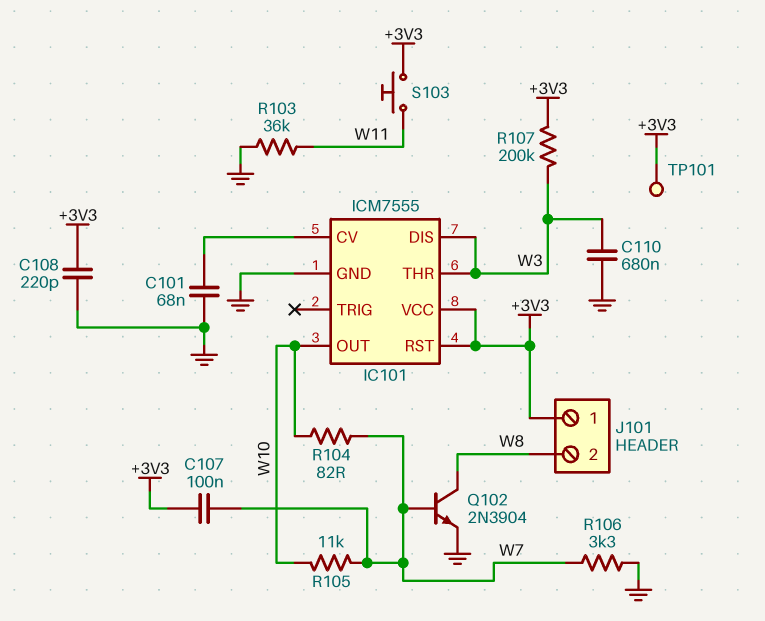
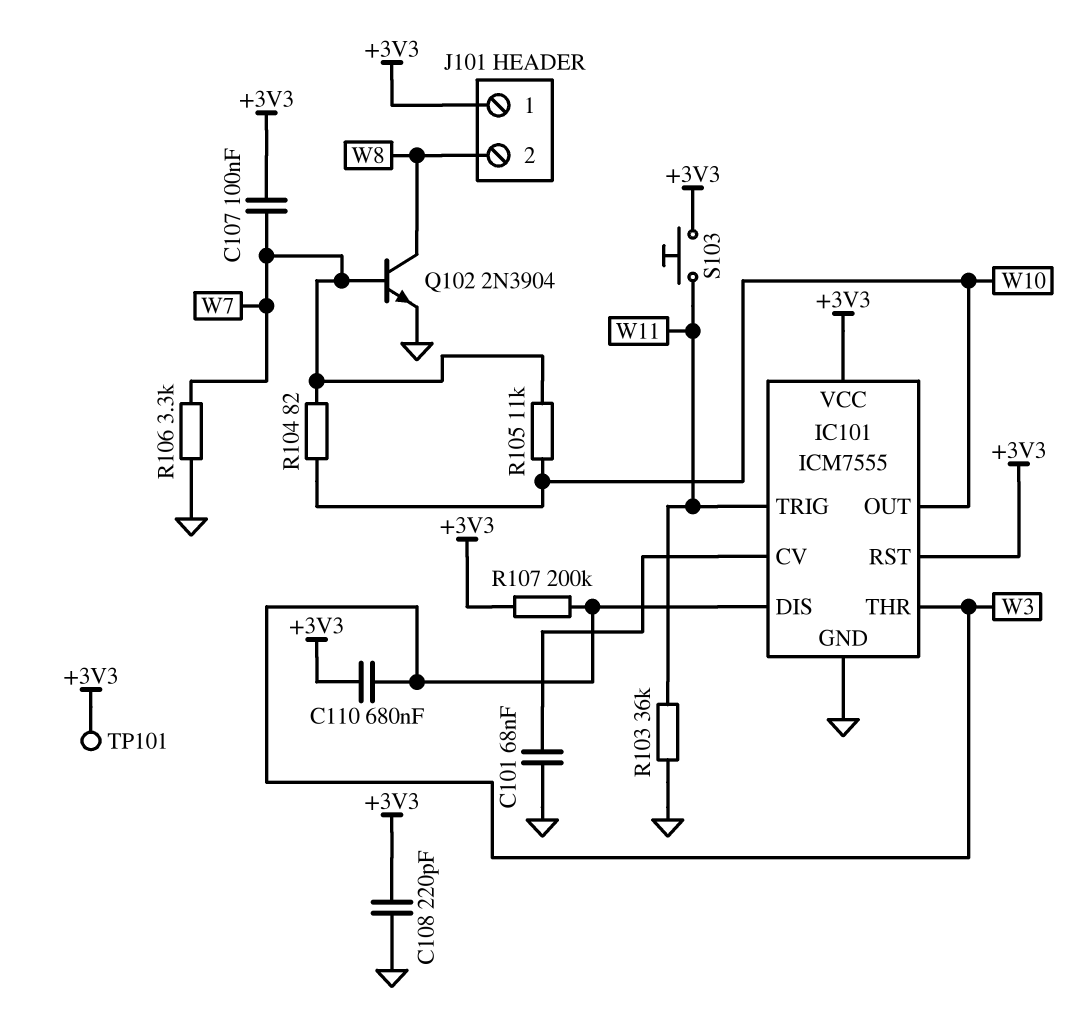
C110: 680nF (GND, W3) -> 680nF (+3V3, W3)
IC101 pin TRIG: none -> W11

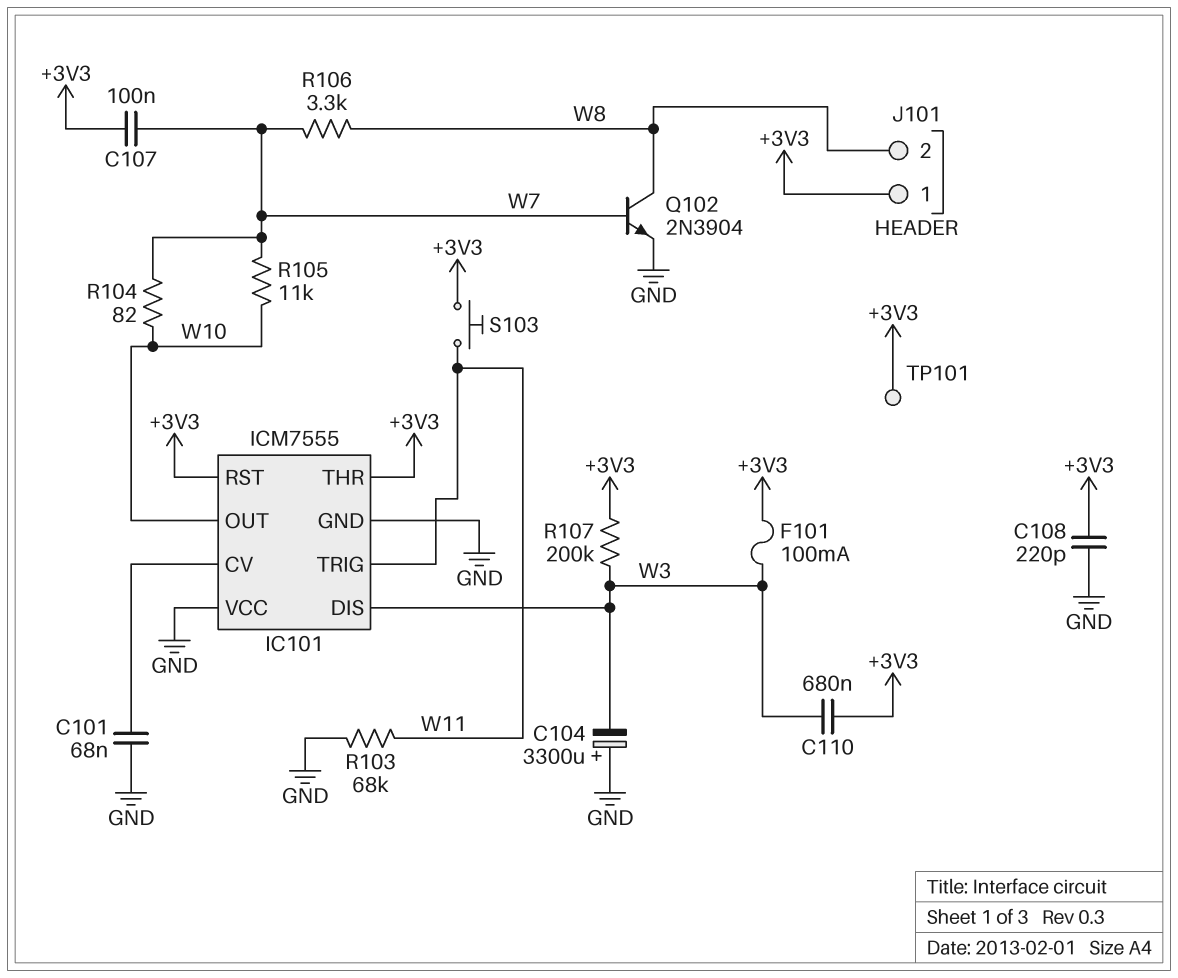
C104: none -> 3300uF (plus GND, minus W3)
F101: none -> 100mA (+3V3, W3)
IC101 pin THR: W3 -> +3V3
IC101 pin VCC: +3V3 -> GND
R103: 36k (GND, W11) -> 68k (GND, W11)
R106: 3.3k (GND, W7) -> 3.3k (W7, W8)

